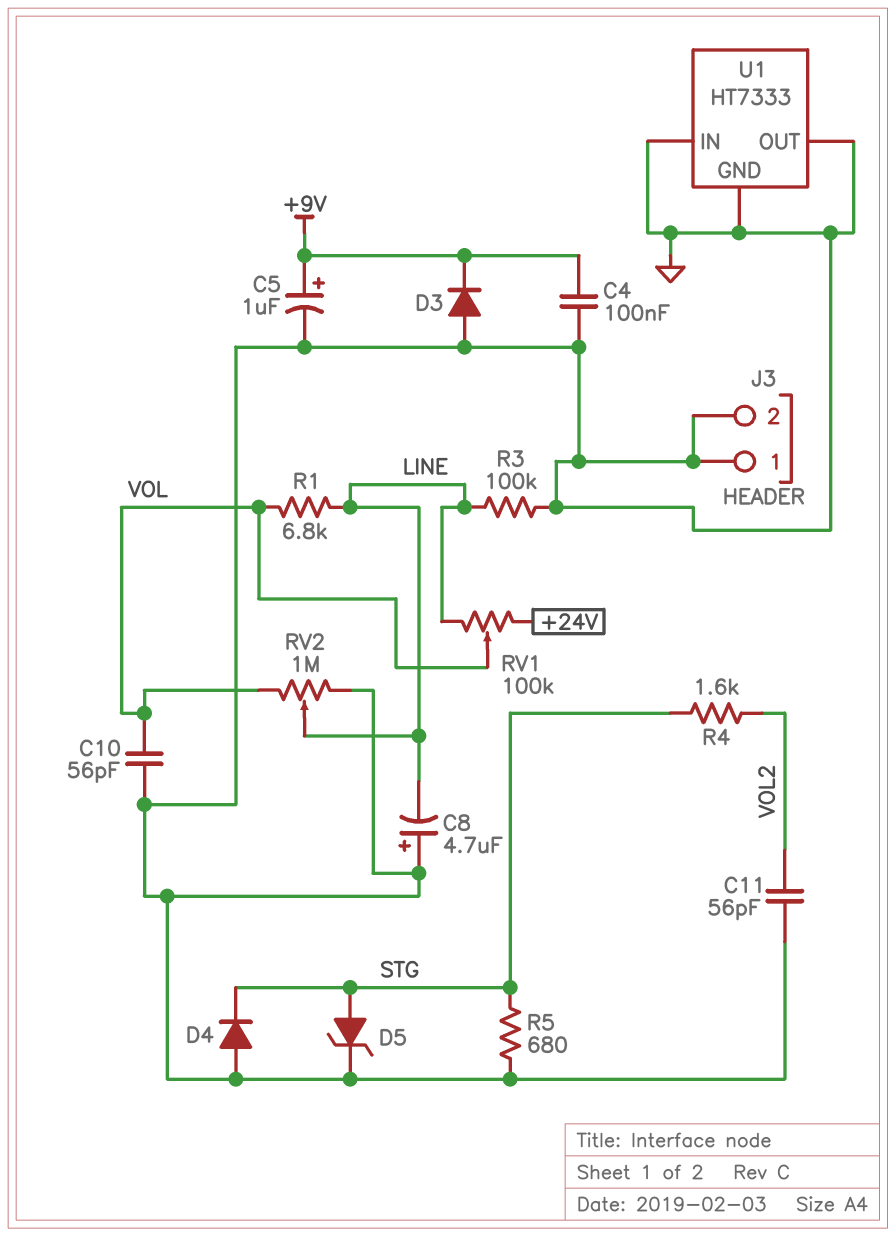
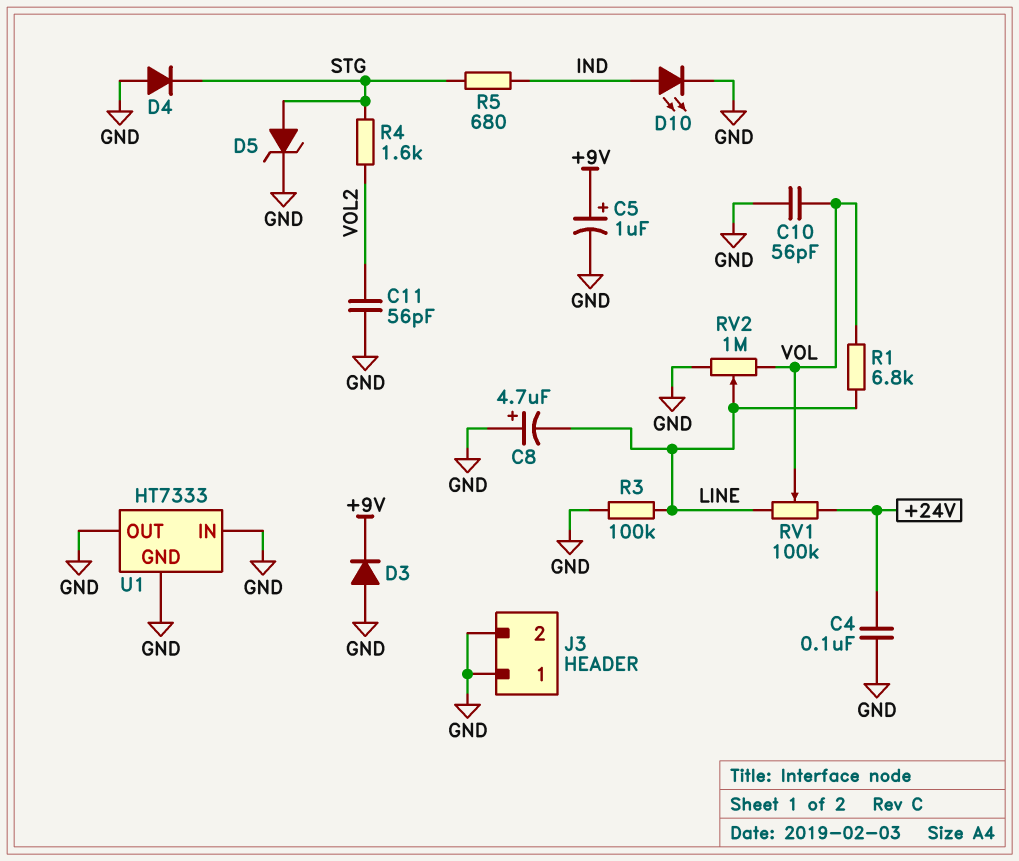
C4: 100nF (+9V, GND) -> 100nF (+24V, GND)
D10: none -> LED (A IND, K GND)
R5: 680 (GND, STG) -> 680 (IND, STG)

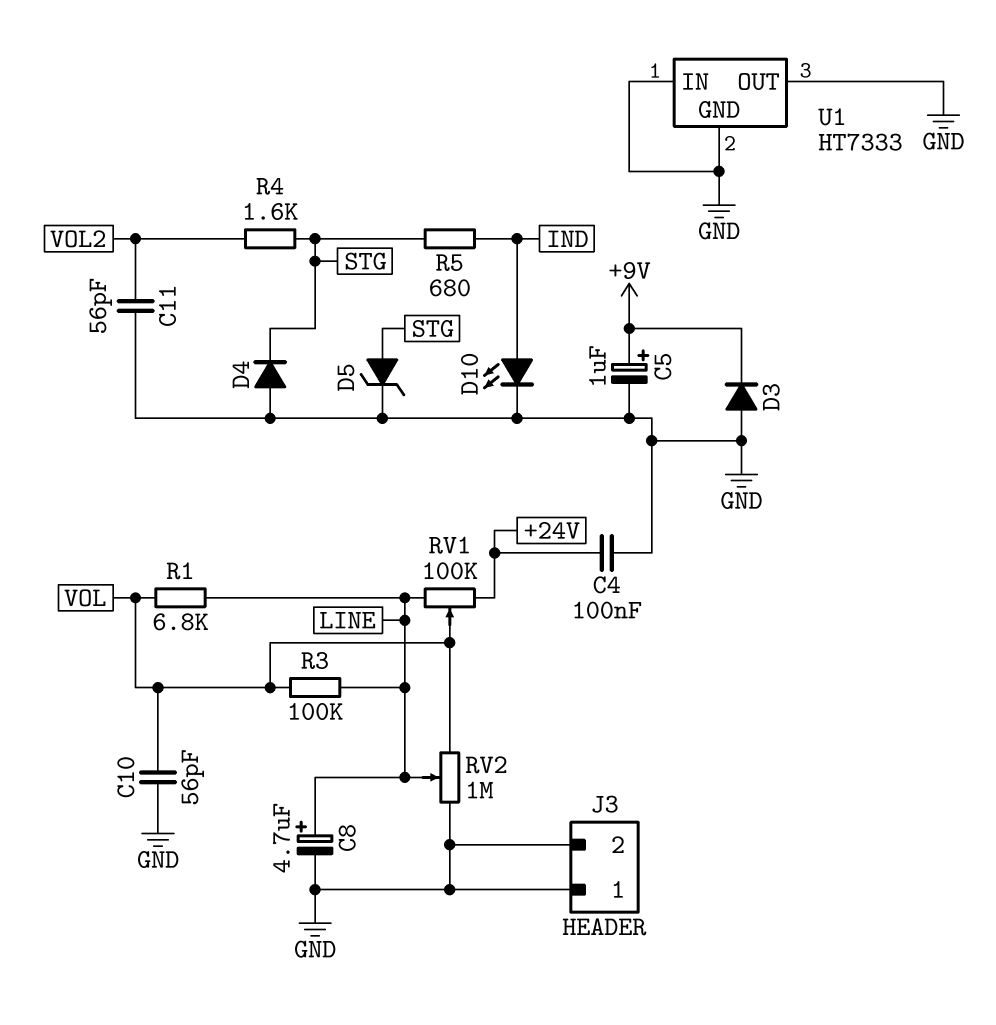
C8: 4.7uF (plus GND, minus LINE) -> 4.7uF (plus LINE, minus GND)
R3: 100k (GND, LINE) -> 100k (LINE, VOL)

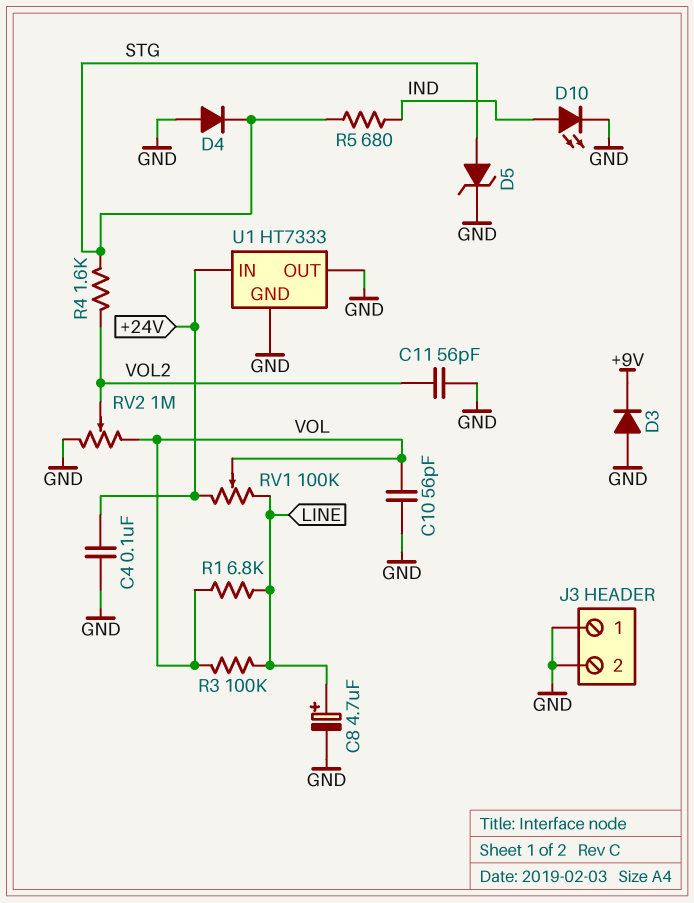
C5: 1uF (plus +9V, minus GND) -> none
RV2: 1M (GND, VOL, wiper LINE) -> 1M (GND, VOL, wiper VOL2)
U1 pin IN: GND -> +24V

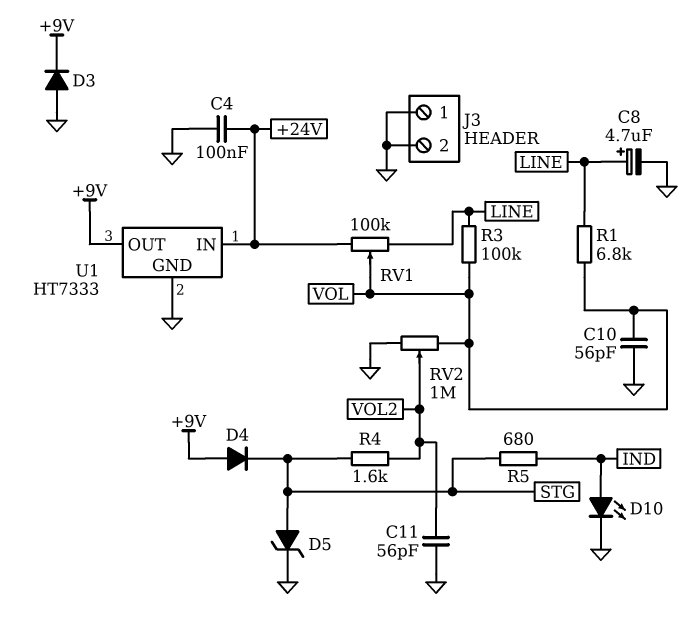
D4: diode (A GND, K STG) -> diode (A +9V, K STG)
U1 pin OUT: GND -> +9V

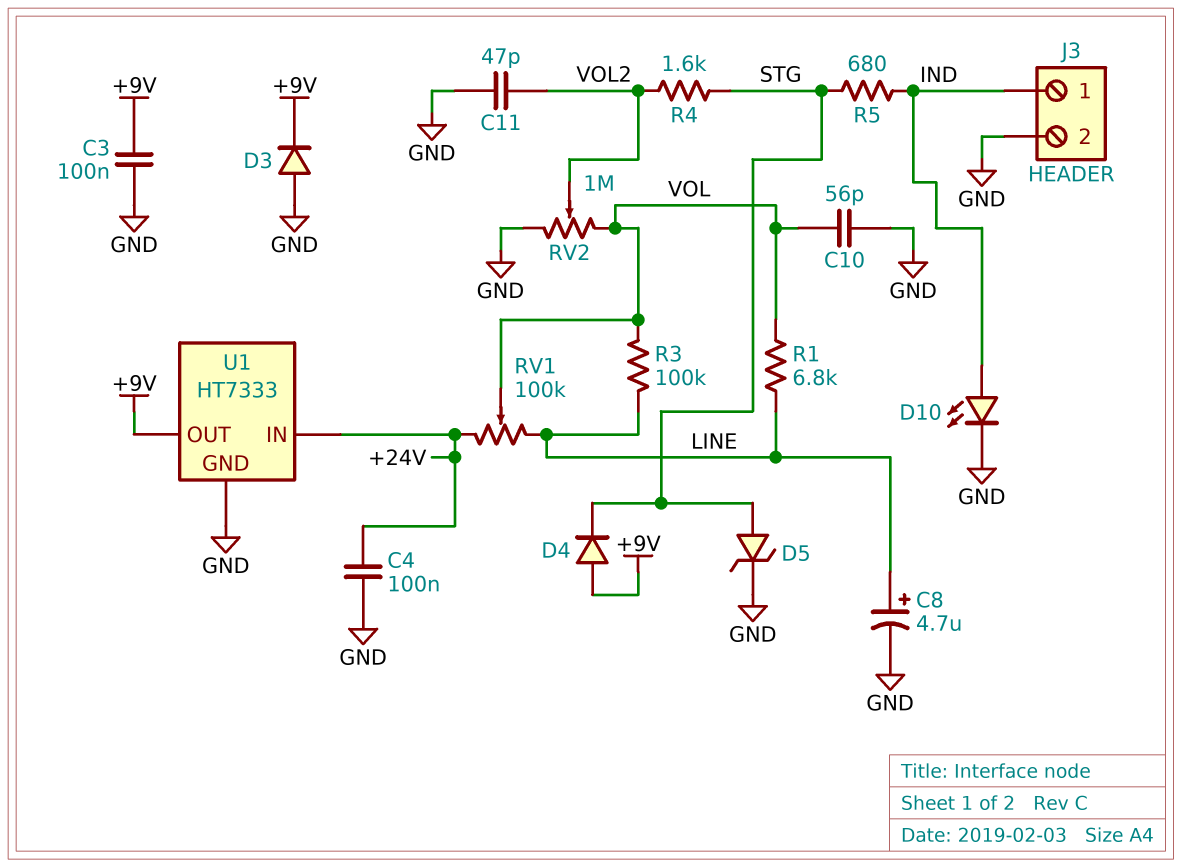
C3: none -> 100nF (+9V, GND)
C11: 56pF (GND, VOL2) -> 47pF (GND, VOL2)
J3 pin 1: GND -> IND

